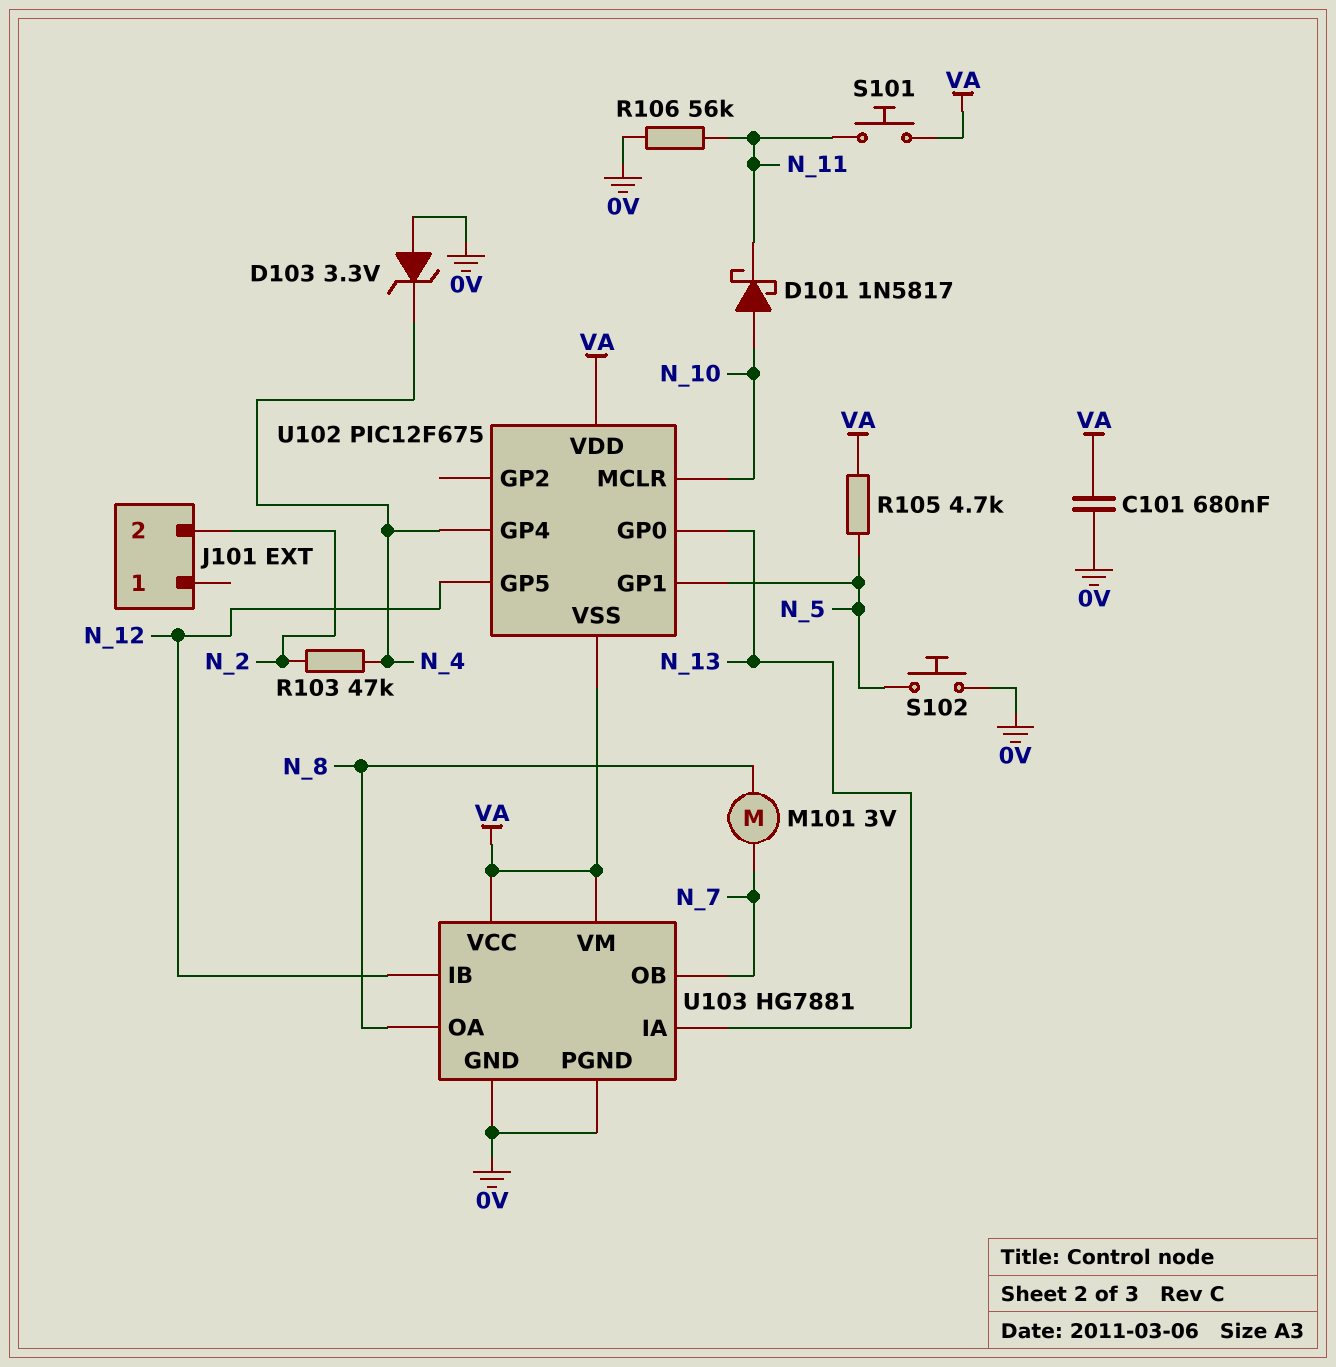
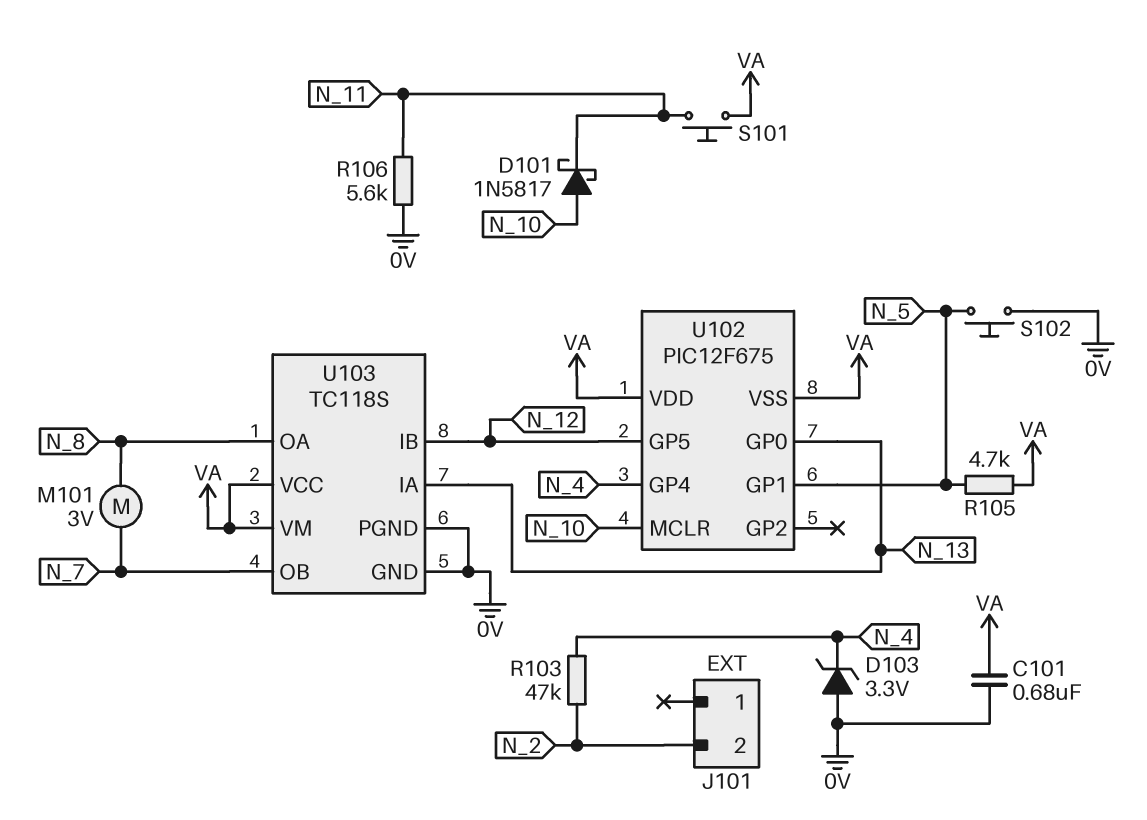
R106: 56k (0V, N_11) -> 5.6k (0V, N_11)
U103: HG7881 -> TC118S

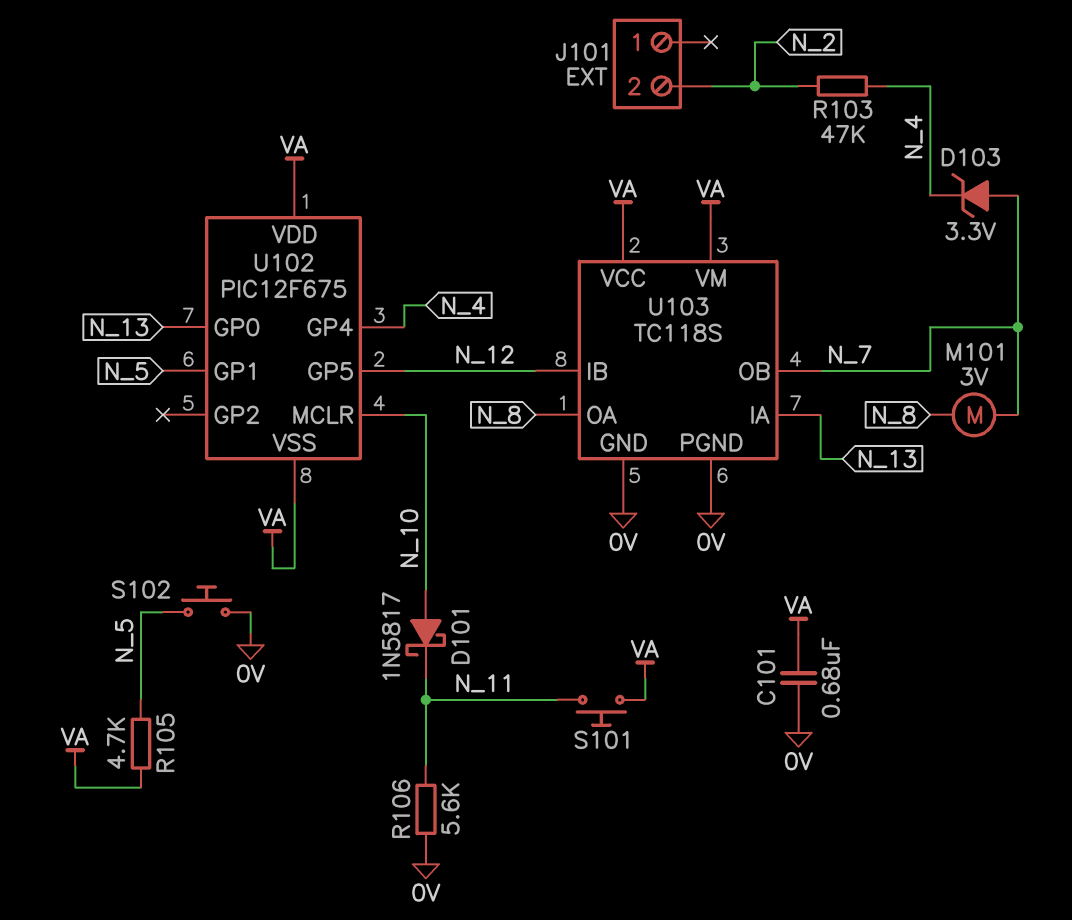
D103: zener 3.3V (A 0V, K N_4) -> zener 3.3V (A N_7, K N_4)

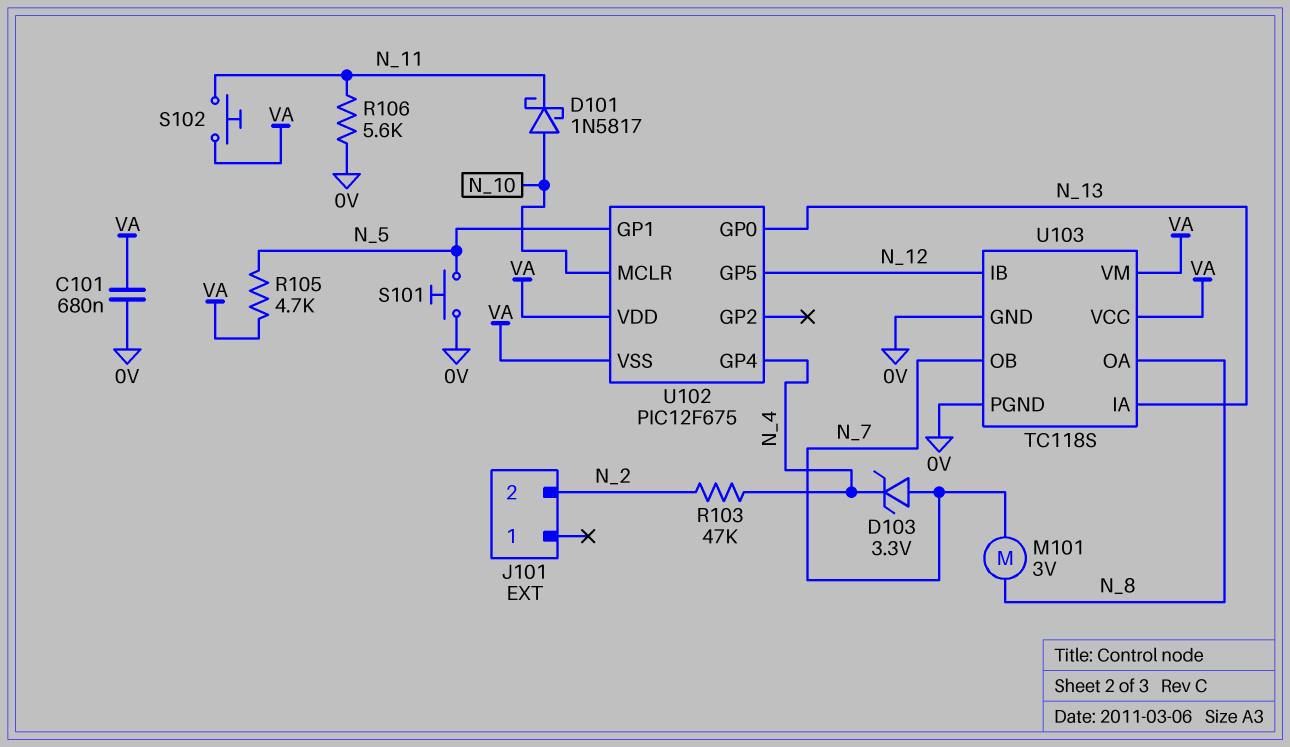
S101: button (N_11, VA) -> button (0V, N_5)
S102: button (0V, N_5) -> button (N_11, VA)

